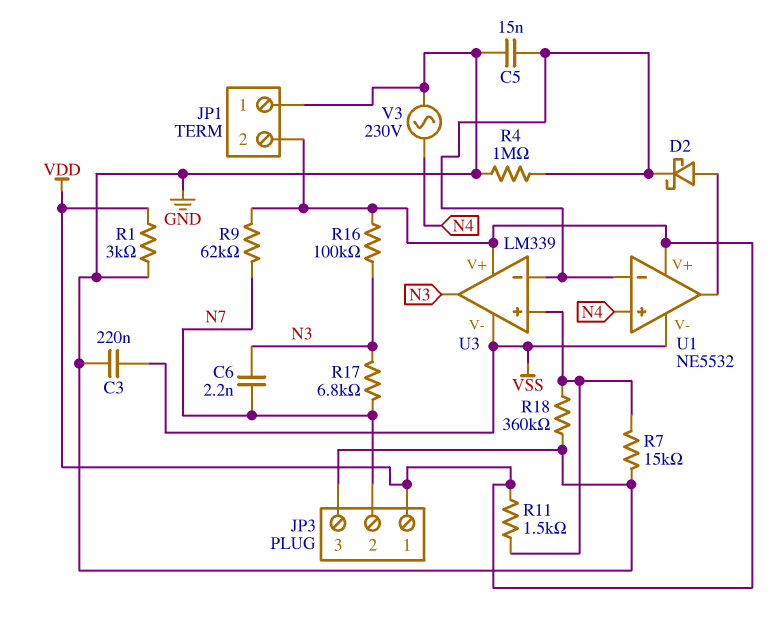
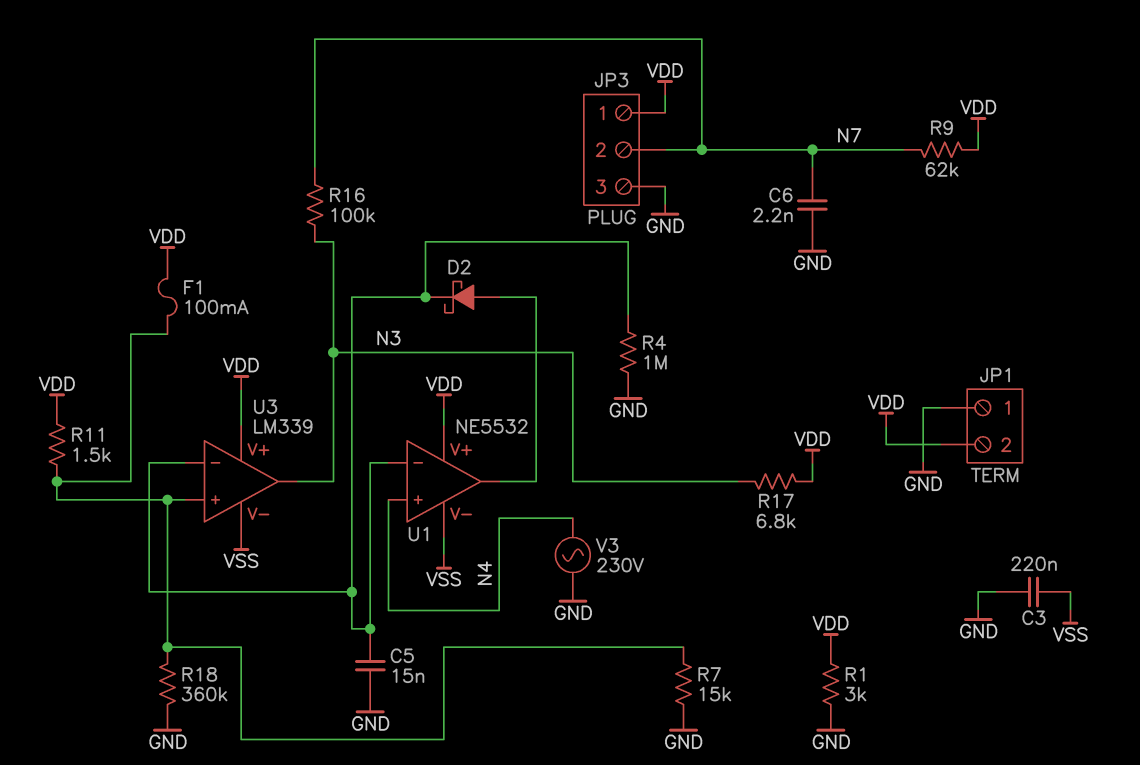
C6: 2.2nF (N3, N7) -> 2.2nF (GND, N7)
F1: none -> 100mA (U3/in+, VDD)
R16: 100k (N3, VDD) -> 100k (N3, N7)
R17: 6.8k (N3, N7) -> 6.8k (N3, VDD)

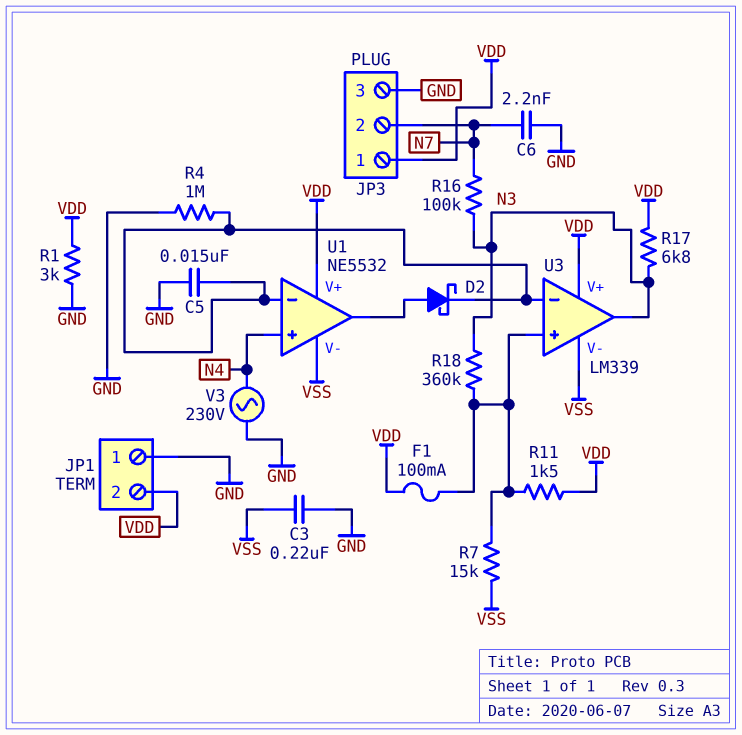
R7: 15k (GND, U3/in+) -> 15k (U3/in+, VSS)
R9: 62k (N7, VDD) -> none
R18: 360k (GND, U3/in+) -> 360k (N3, U3/in+)

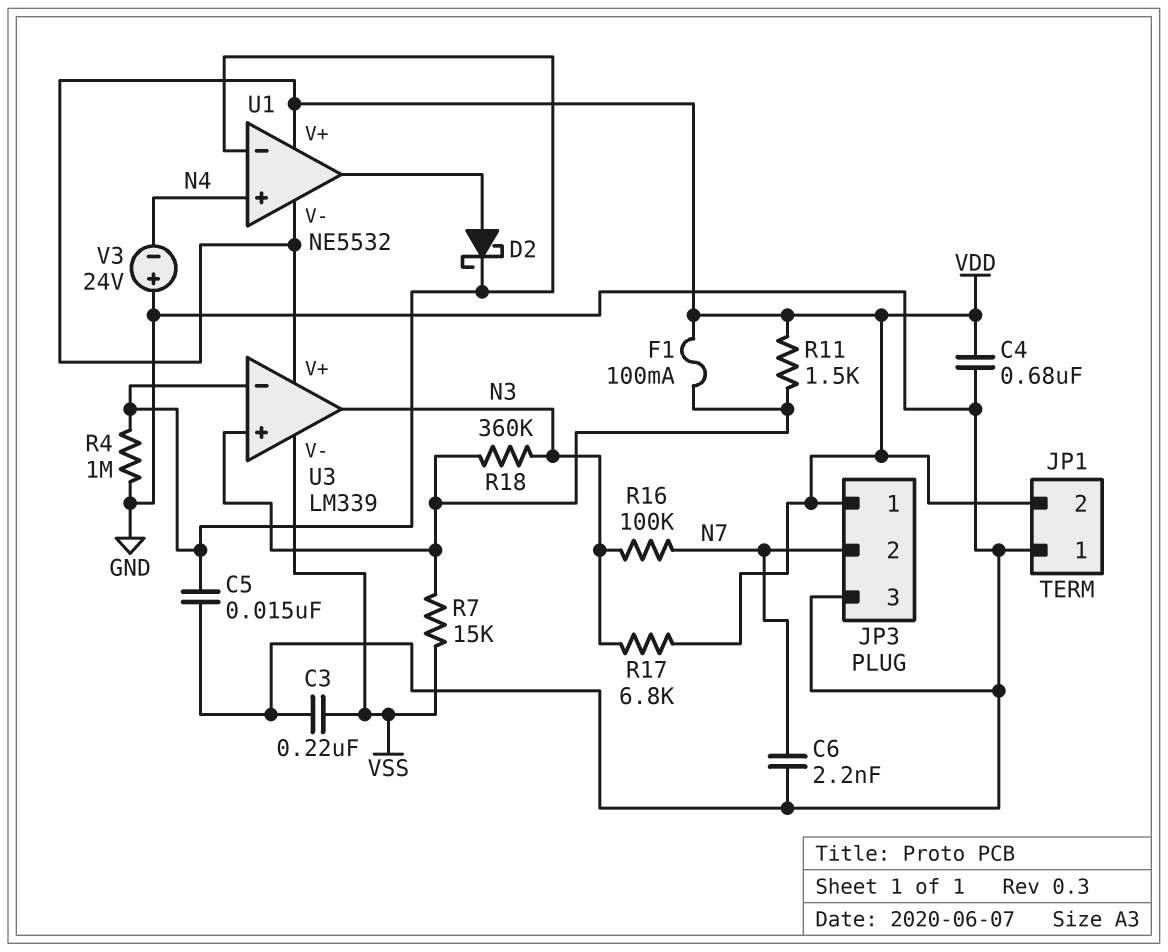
C4: none -> 680nF (GND, VDD)
R1: 3k (GND, VDD) -> none
U1 pin V-: VSS -> VDD
V3: AC 230V (GND, N4) -> 24V (plus GND, minus N4)

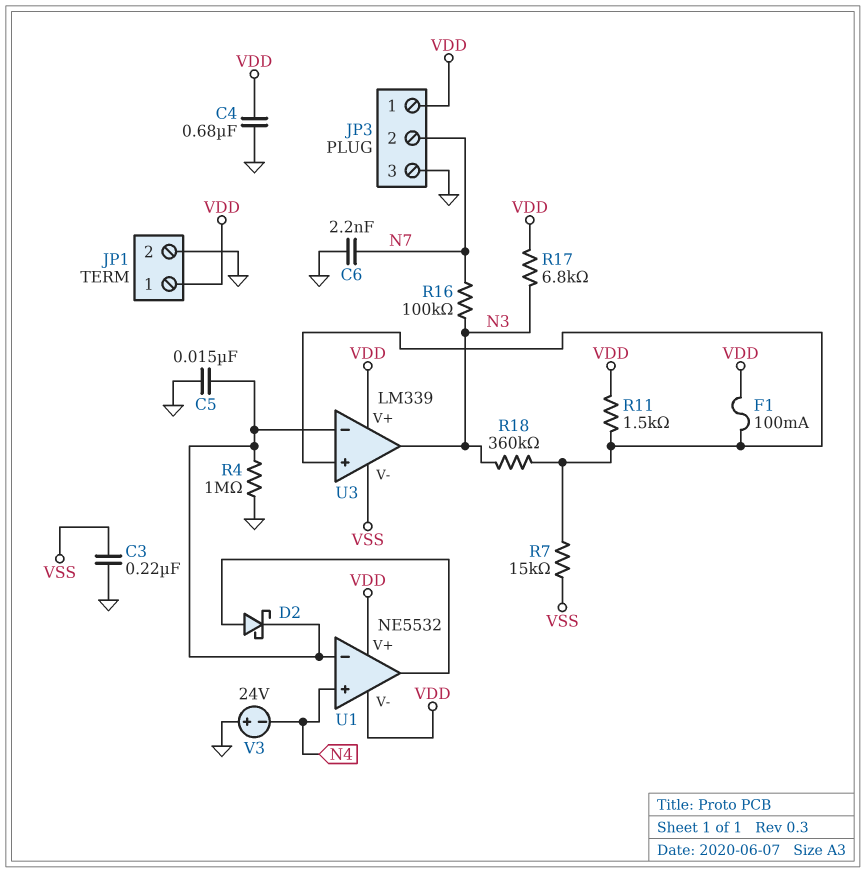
JP1 pin 1: GND -> VDD
JP1 pin 2: VDD -> GND

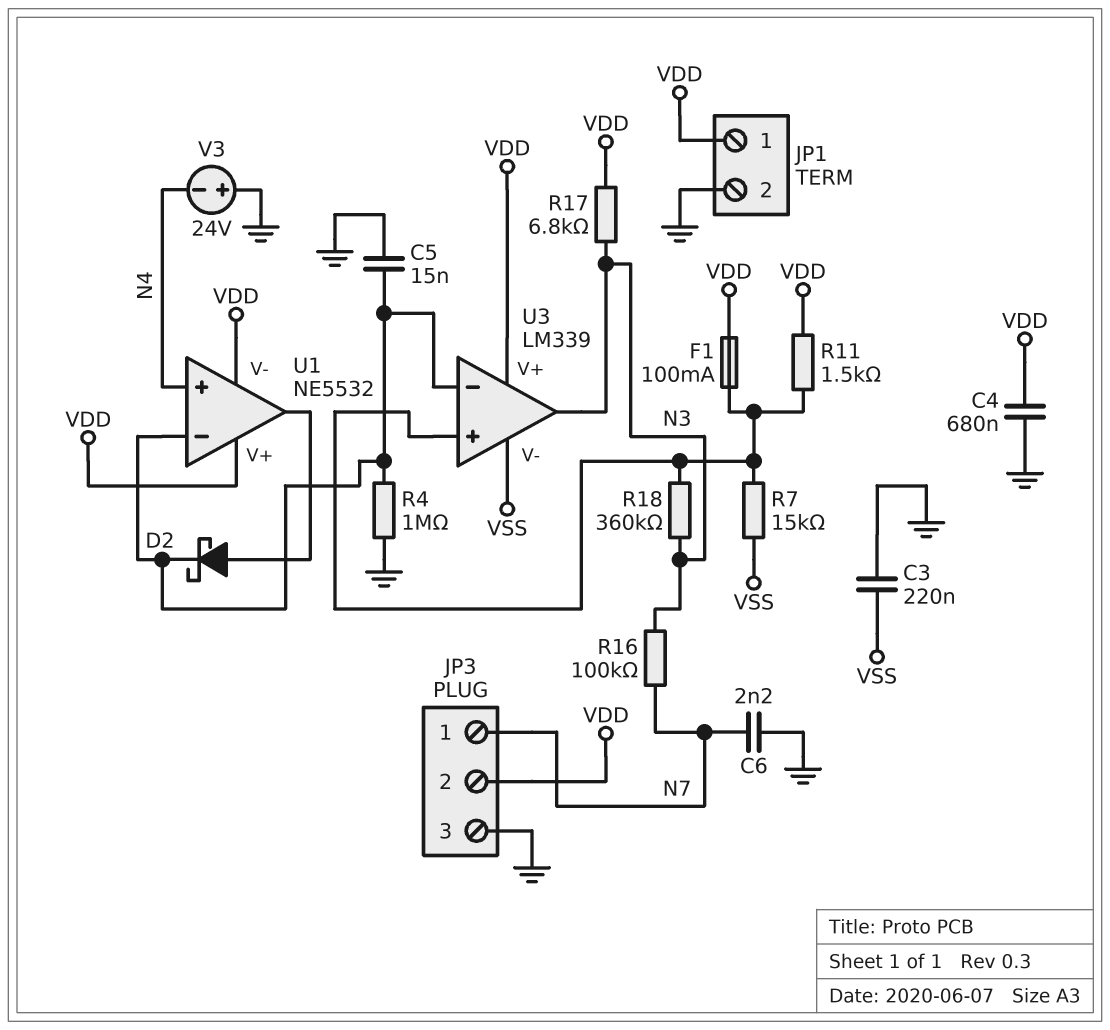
JP3 pin 1: VDD -> N7
JP3 pin 2: N7 -> VDD

